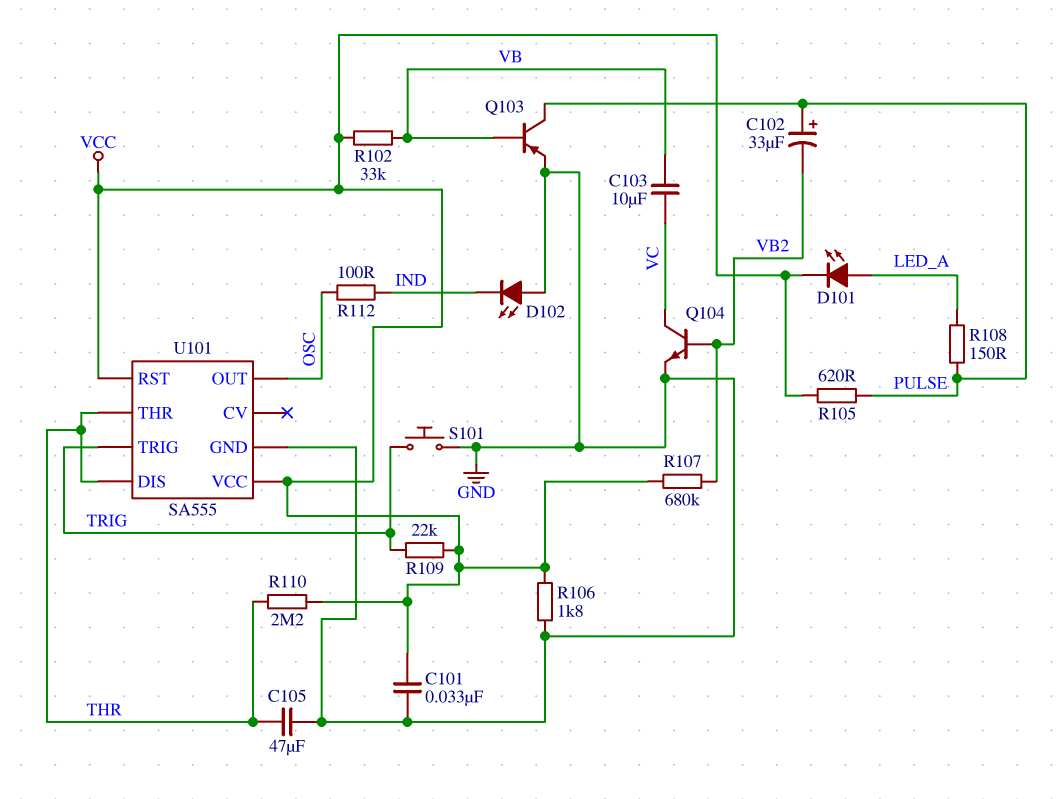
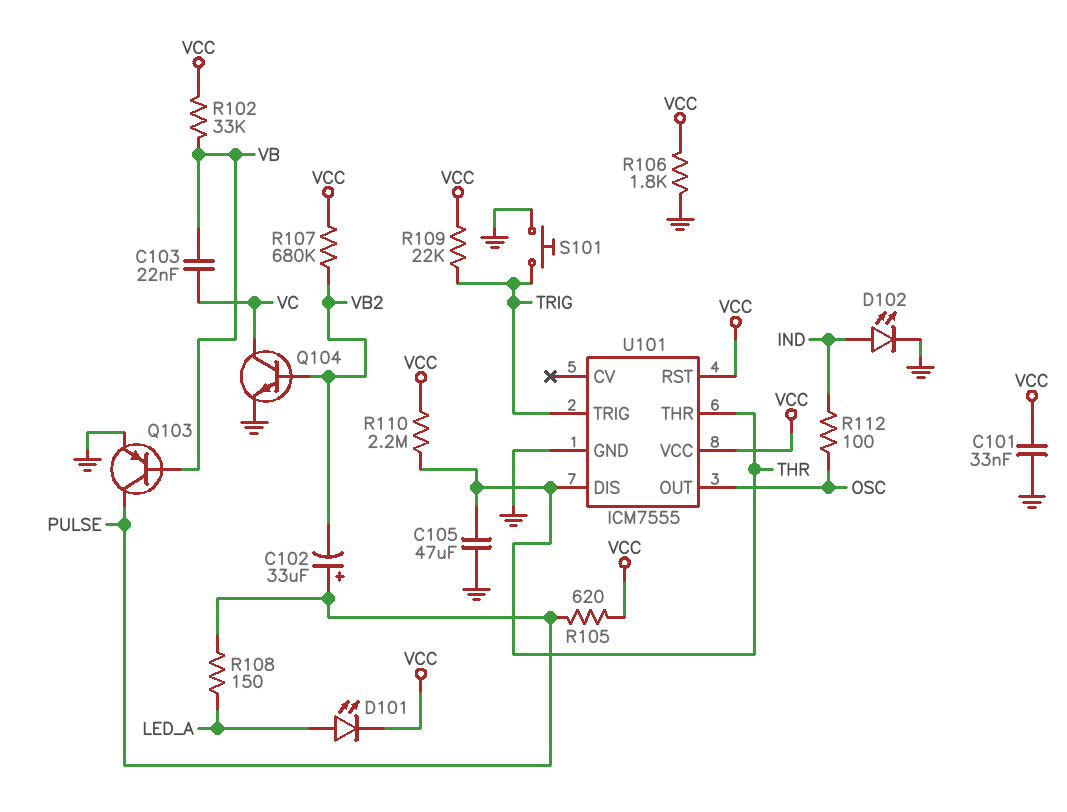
C103: 10uF (VB, VC) -> 22nF (VB, VC)
D102: LED (A GND, K IND) -> LED (A IND, K GND)
U101: SA555 -> ICM7555

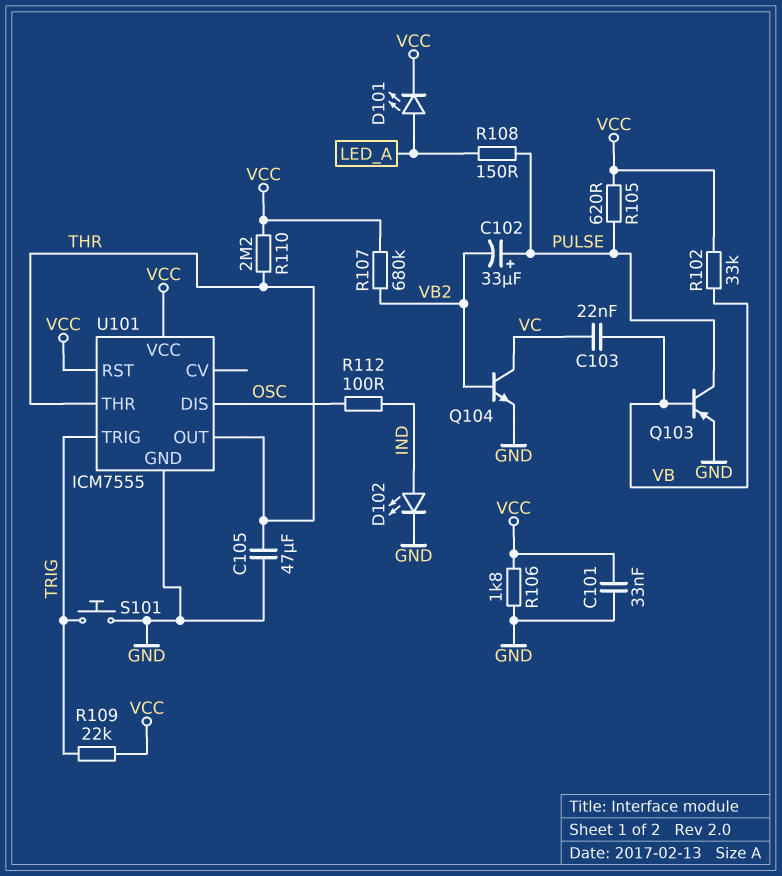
U101 pin DIS: THR -> OSC
U101 pin OUT: OSC -> THR

